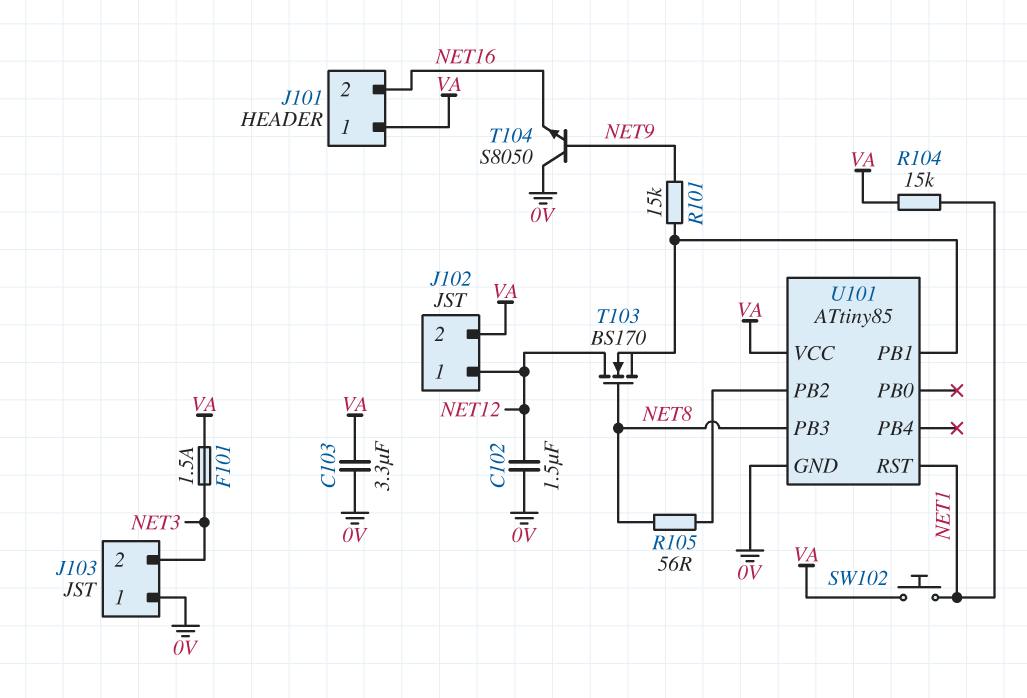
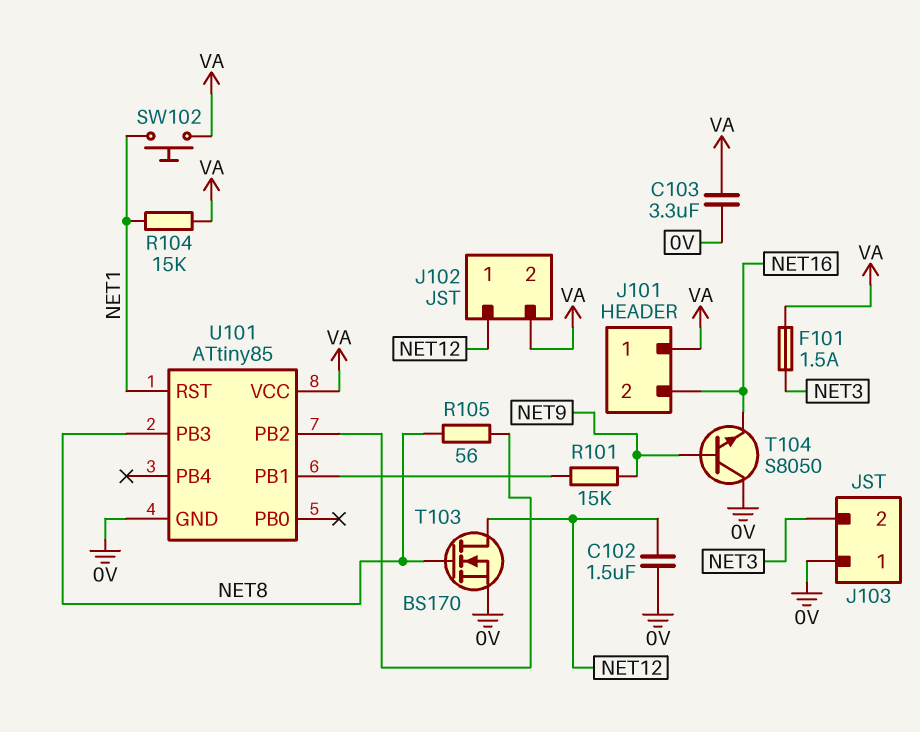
T103: NMOS BS170 (G NET8, D NET12, S U101/PB1) -> NMOS BS170 (G NET8, D NET12, S 0V)

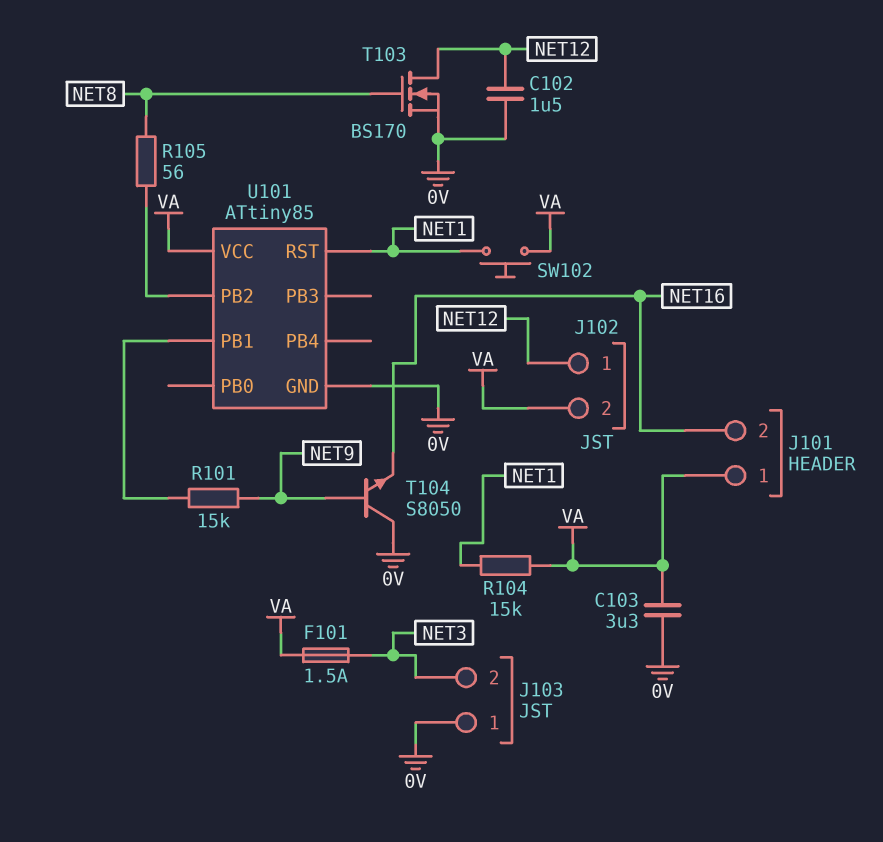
U101 pin PB3: NET8 -> none

